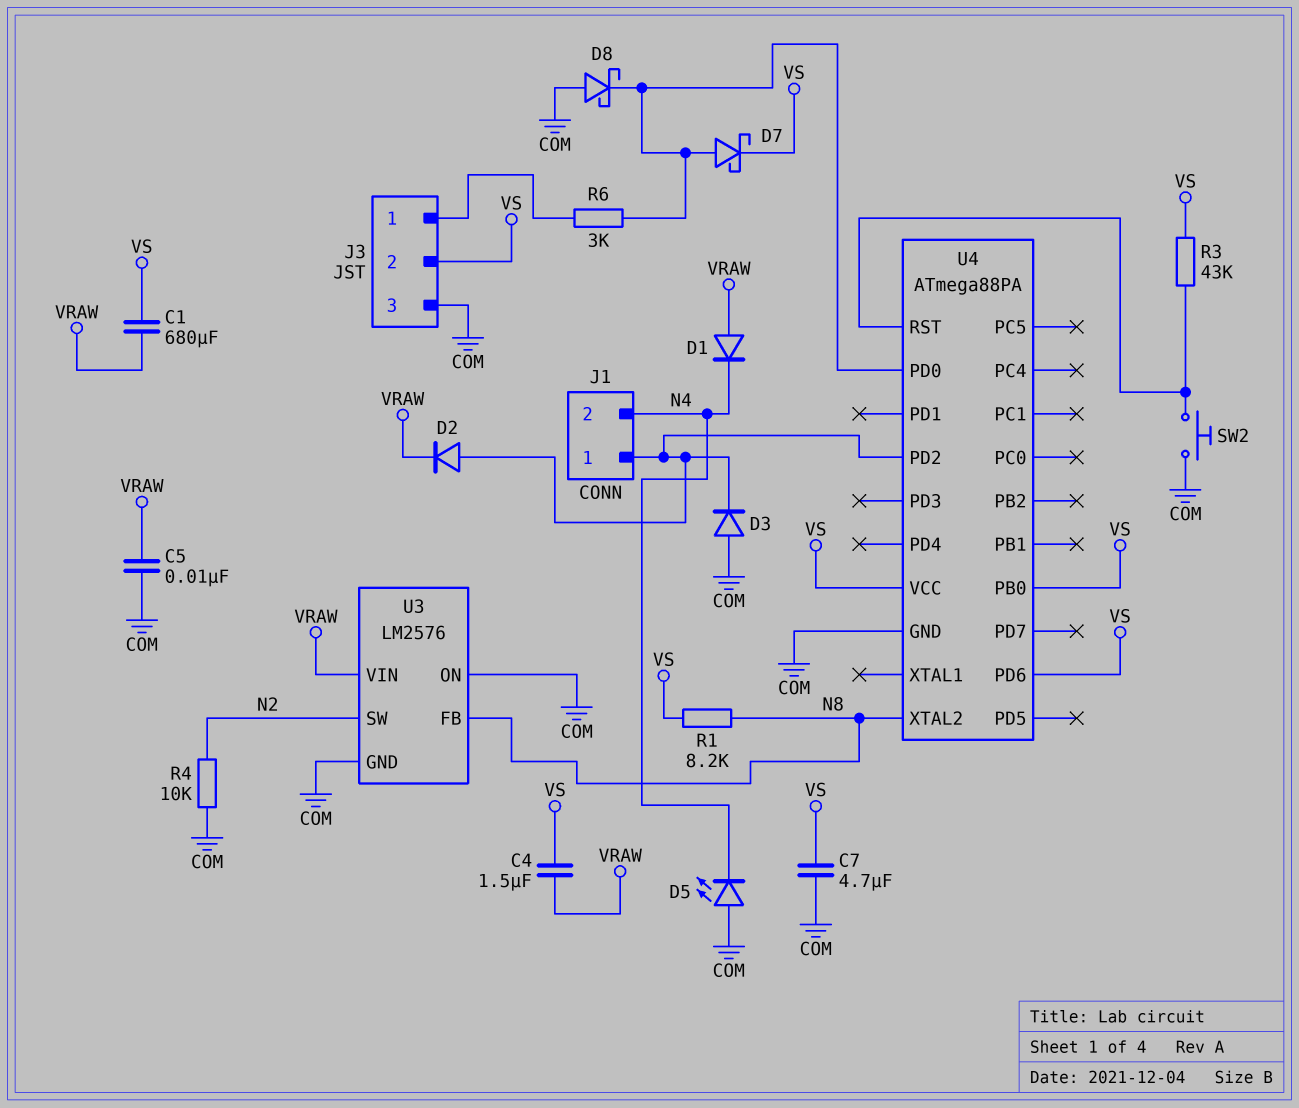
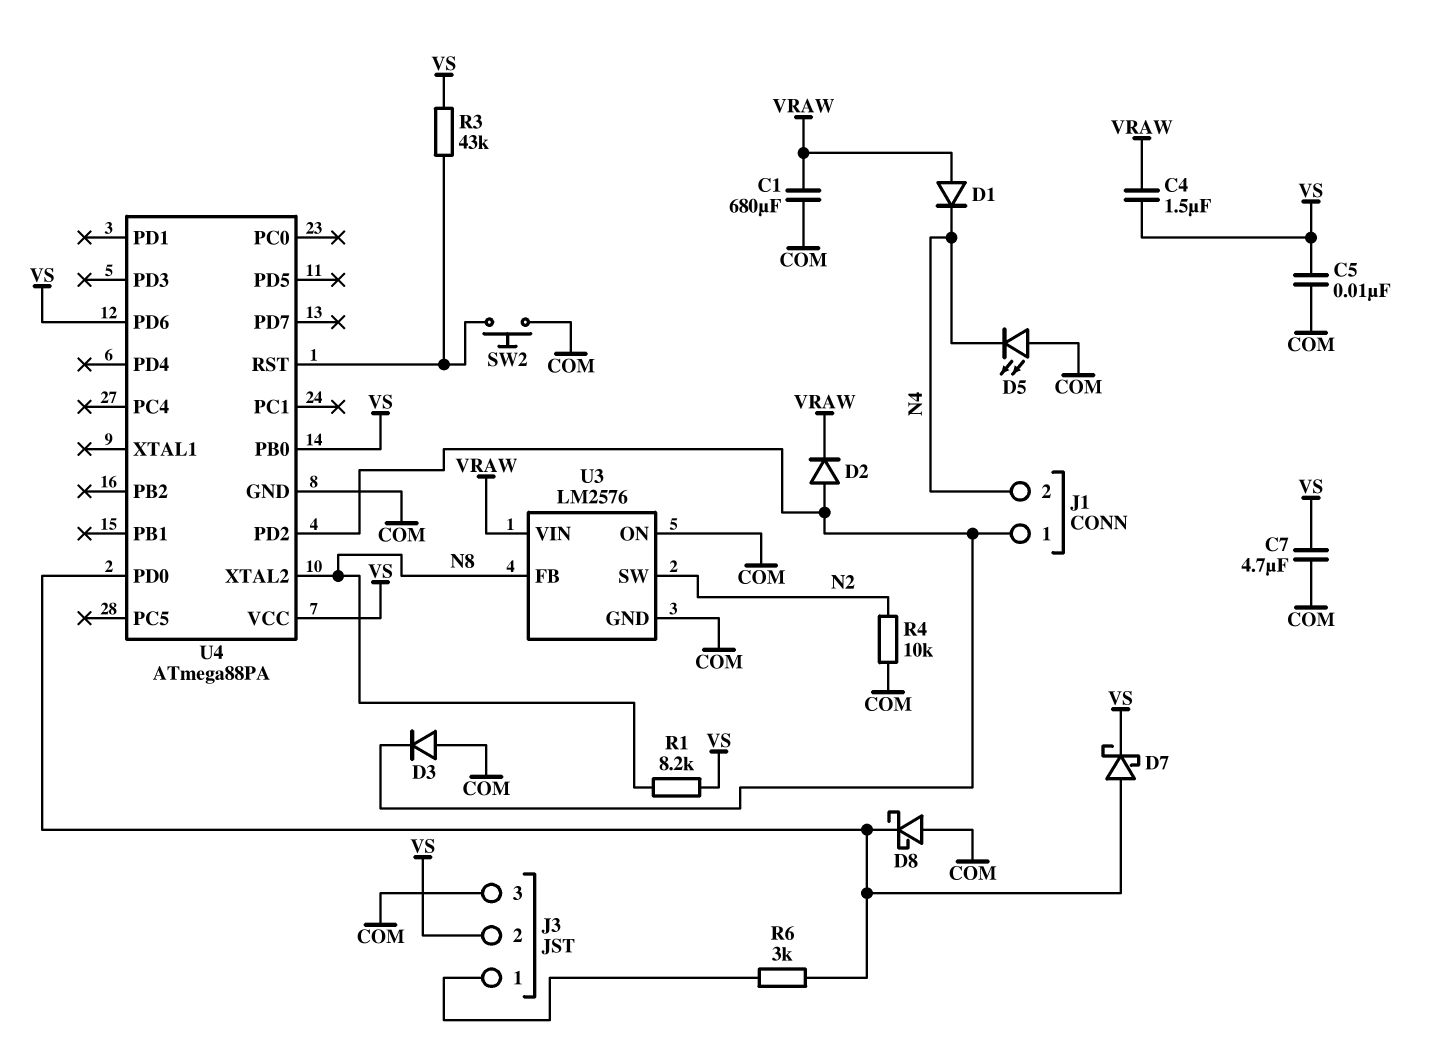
C1: 680uF (VRAW, VS) -> 680uF (COM, VRAW)
C5: 10nF (COM, VRAW) -> 10nF (COM, VS)

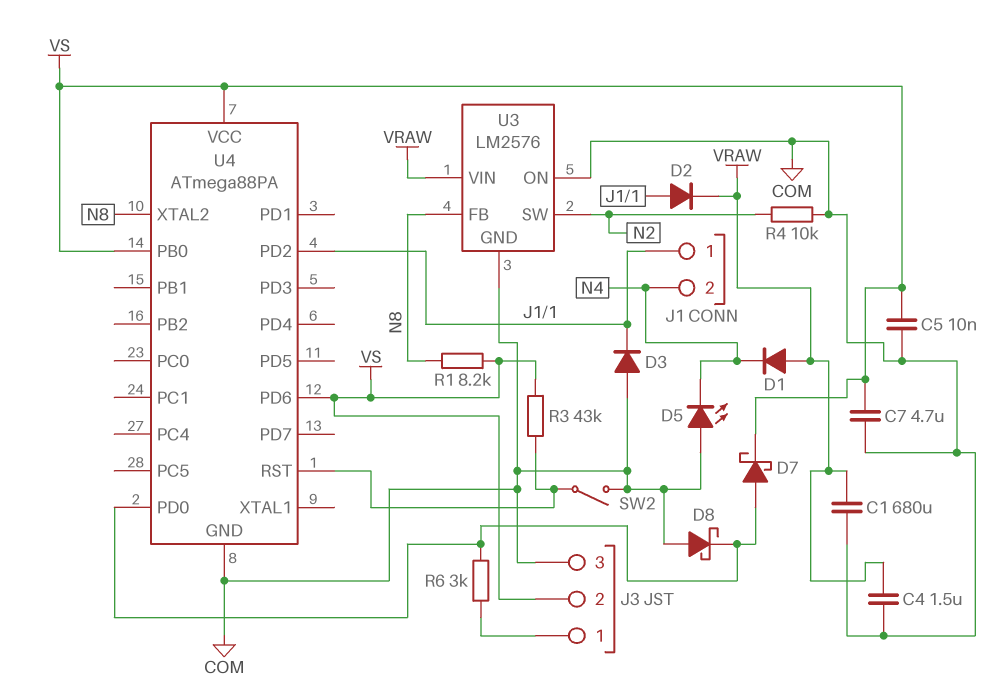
C4: 1.5uF (VRAW, VS) -> 1.5uF (COM, VRAW)
SW2: button (COM, U4/RST) -> switch (COM, U4/RST)

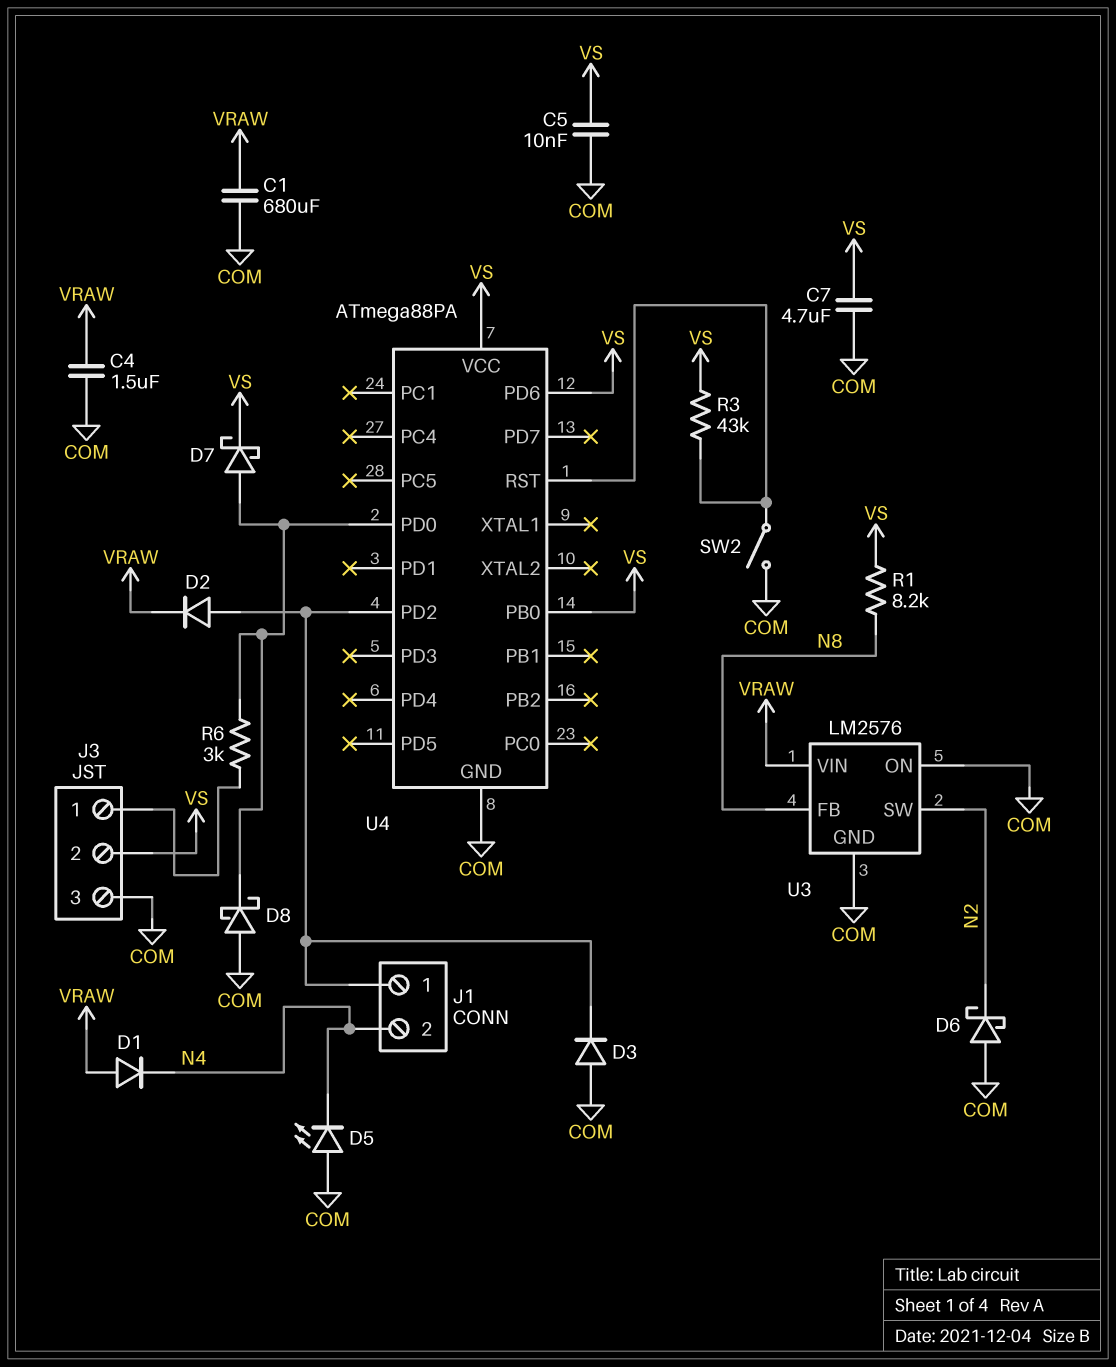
D6: none -> schottky (A COM, K N2)
R4: 10k (COM, N2) -> none
U4 pin XTAL2: N8 -> none

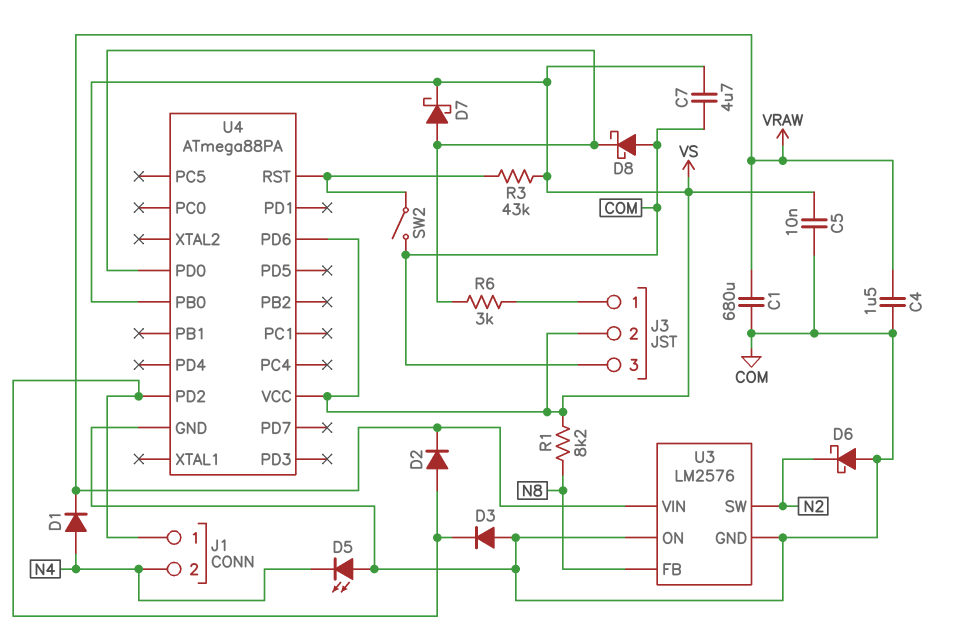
D1: diode (A VRAW, K N4) -> diode (A N4, K VRAW)

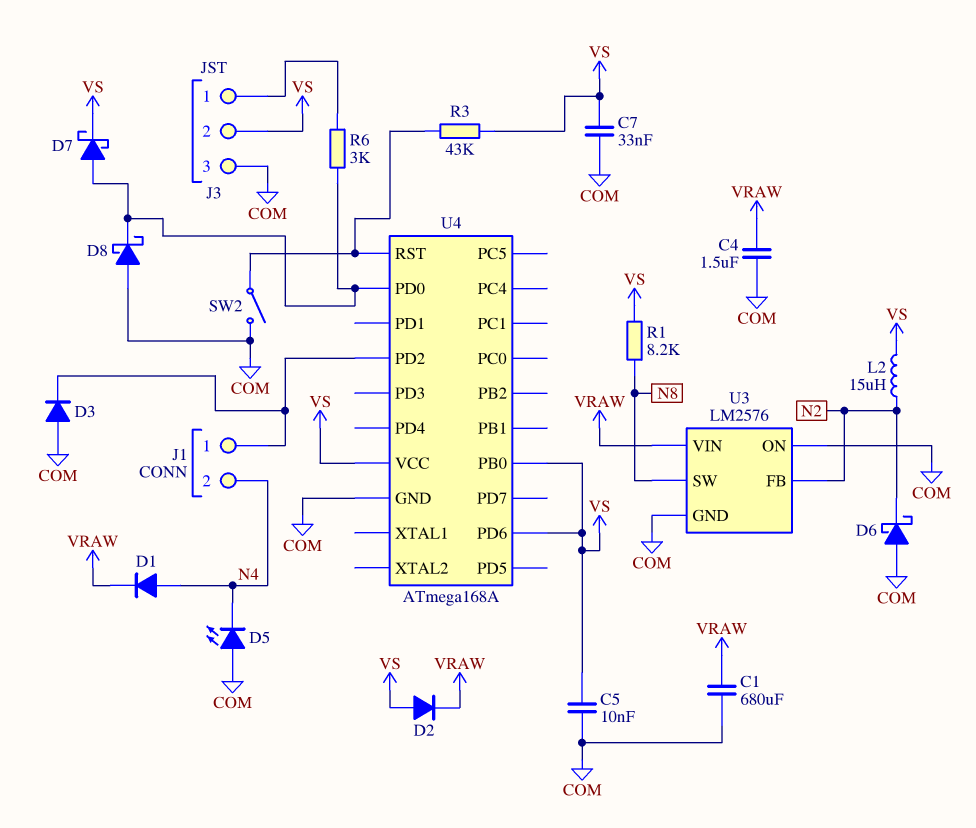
C7: 4.7uF (COM, VS) -> 33nF (COM, VS)
D2: diode (A J1/1, K VRAW) -> diode (A VS, K VRAW)
L2: none -> 15uH (N2, VS)
U3 pin FB: N8 -> N2
U3 pin SW: N2 -> N8
U4: ATmega88PA -> ATmega168A

